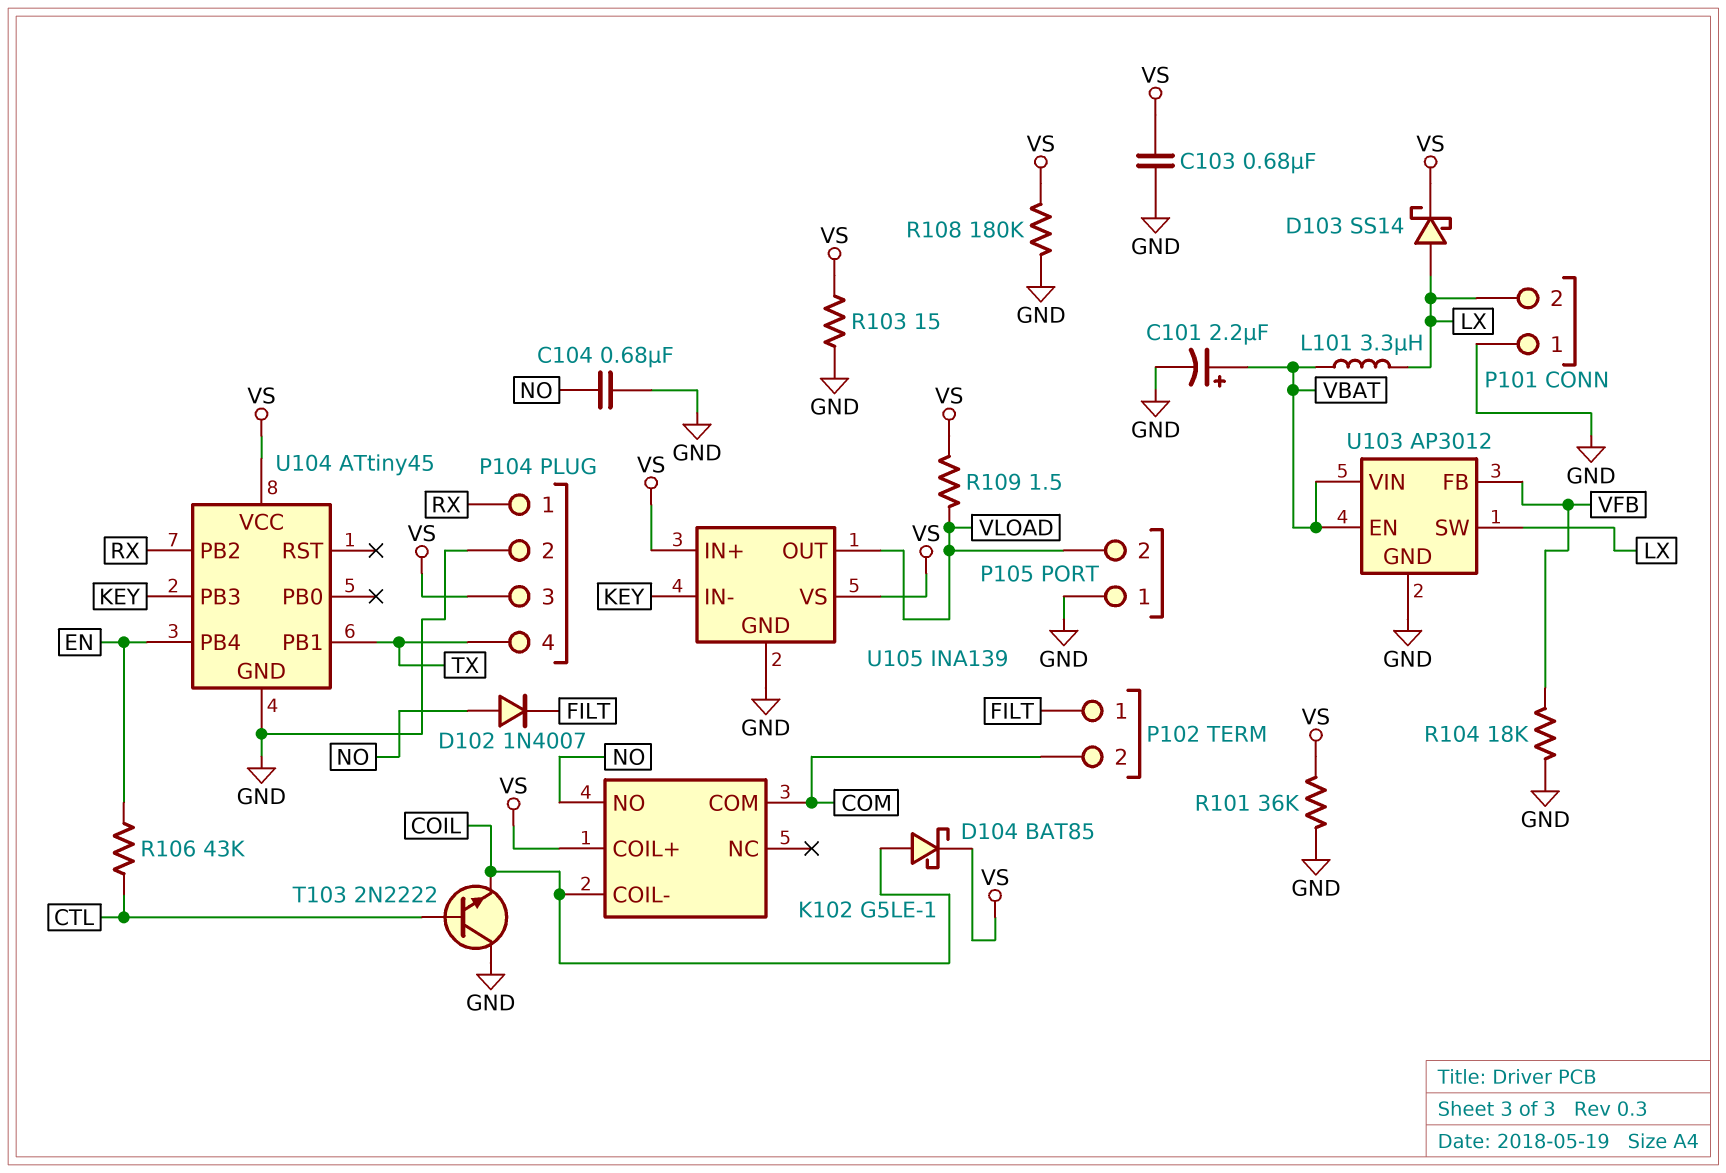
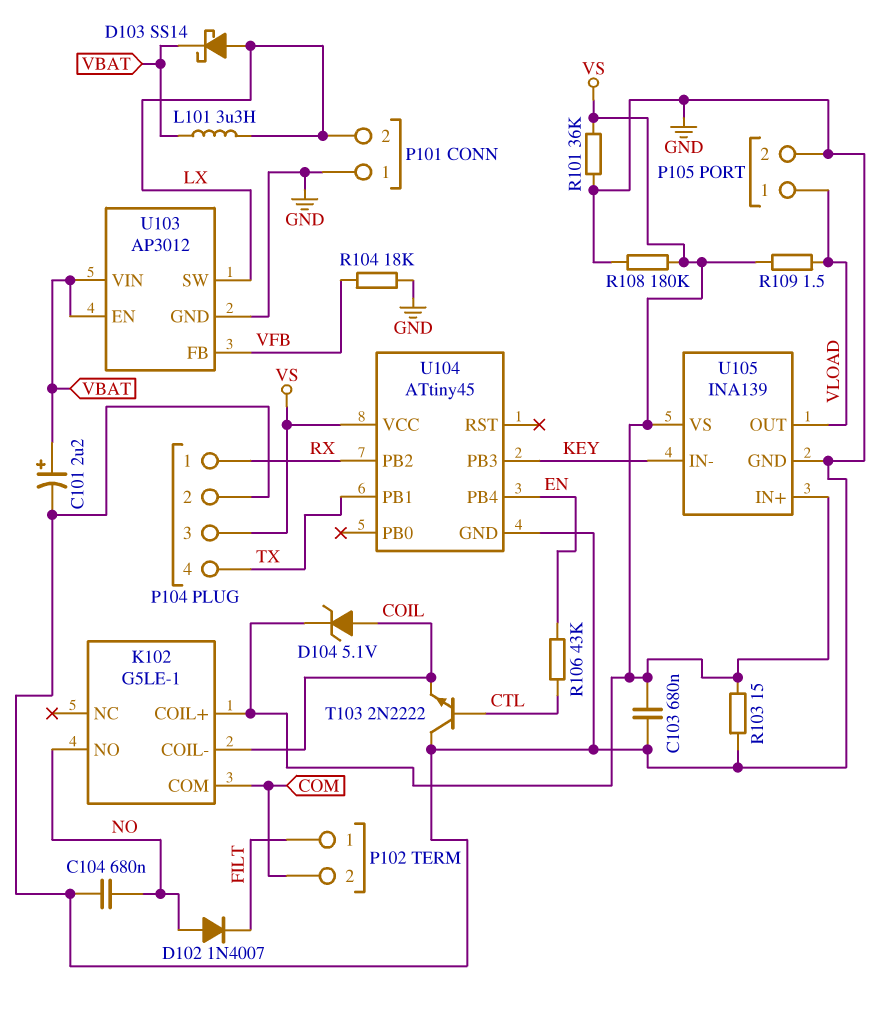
D103: schottky SS14 (A LX, K VS) -> schottky SS14 (A LX, K VBAT)
D104: schottky BAT85 (A COIL, K VS) -> zener 5.1V (A COIL, K VS)
P105 pin 1: GND -> VLOAD
P105 pin 2: VLOAD -> GND

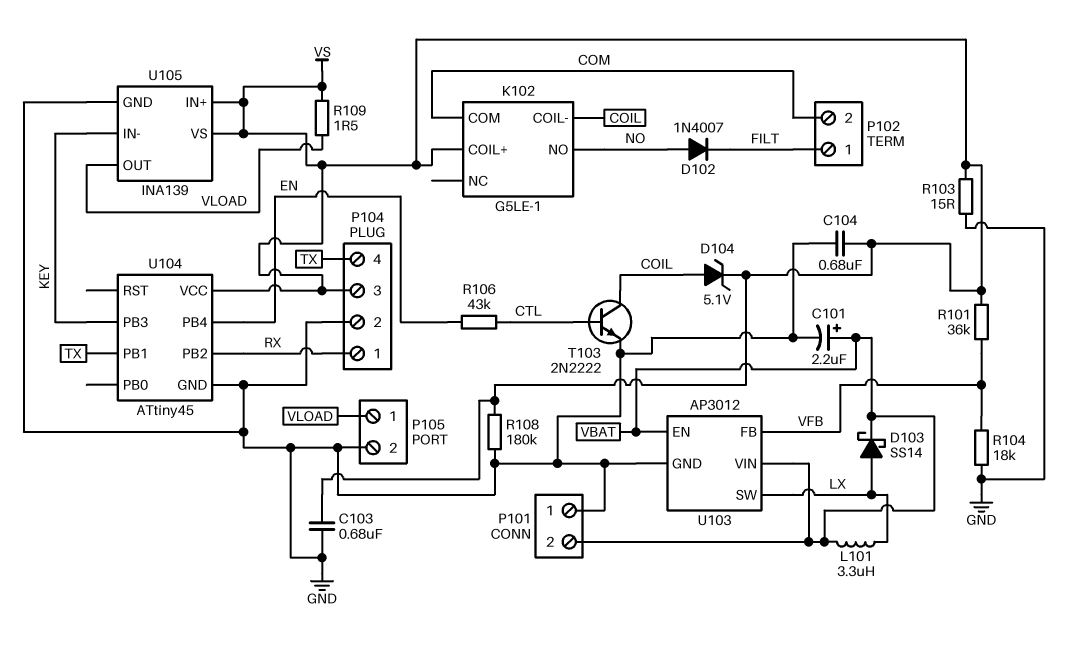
C104: 680nF (GND, NO) -> 680nF (GND, VS)
P101 pin 2: LX -> VBAT
R101: 36k (GND, VS) -> 36k (VFB, VS)
T103: NPN 2N2222 (B CTL, C GND, E COIL) -> NPN 2N2222 (B CTL, C COIL, E GND)

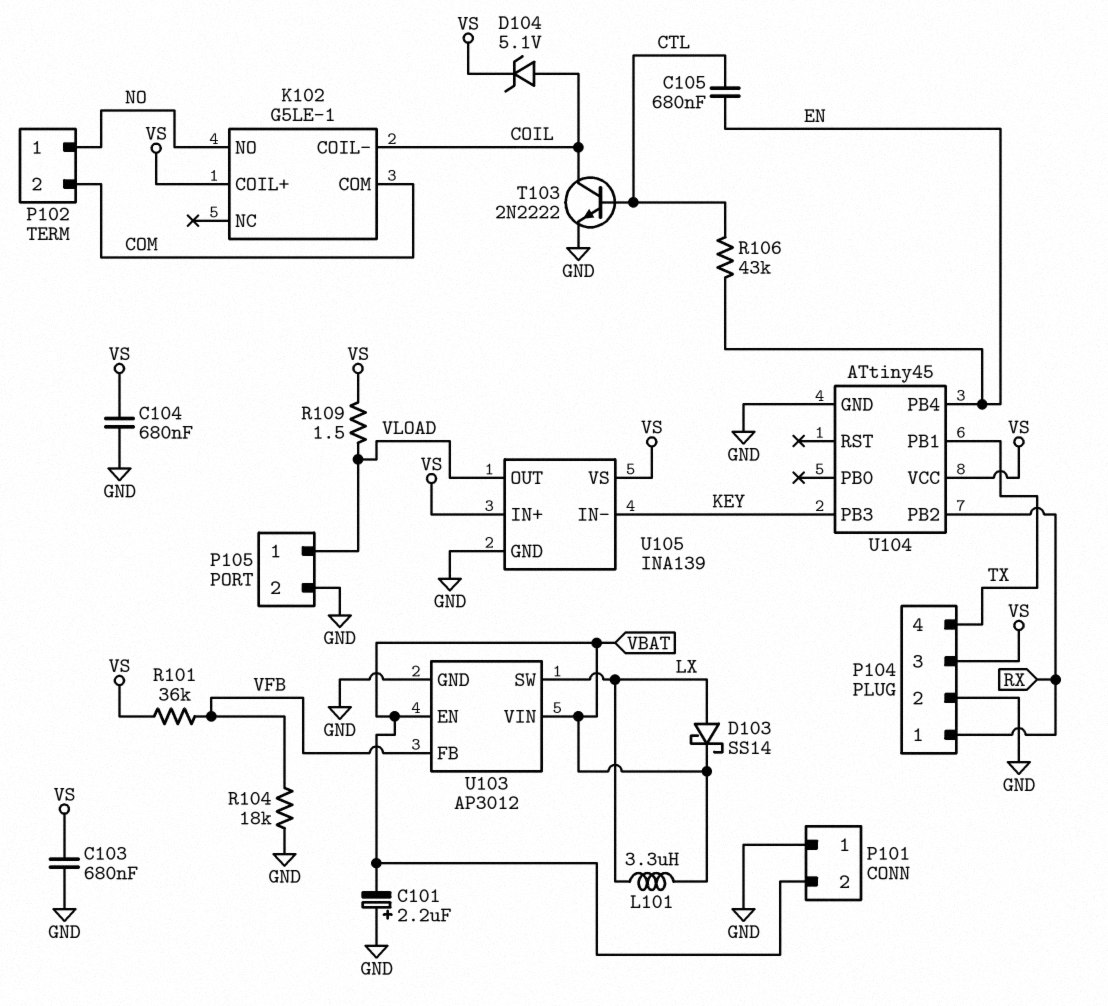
C101: 2.2uF (plus VBAT, minus GND) -> 2.2uF (plus GND, minus VBAT)
C105: none -> 680nF (CTL, EN)
D102: diode 1N4007 (A NO, K FILT) -> none
P102 pin 1: FILT -> NO
R103: 15 (GND, VS) -> none
R108: 180k (GND, VS) -> none

